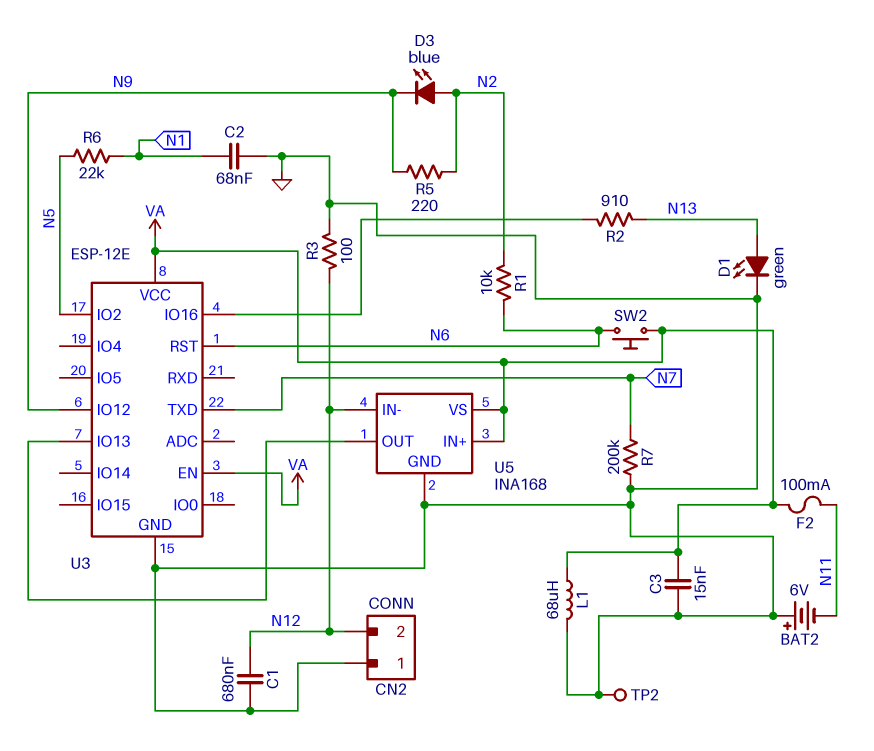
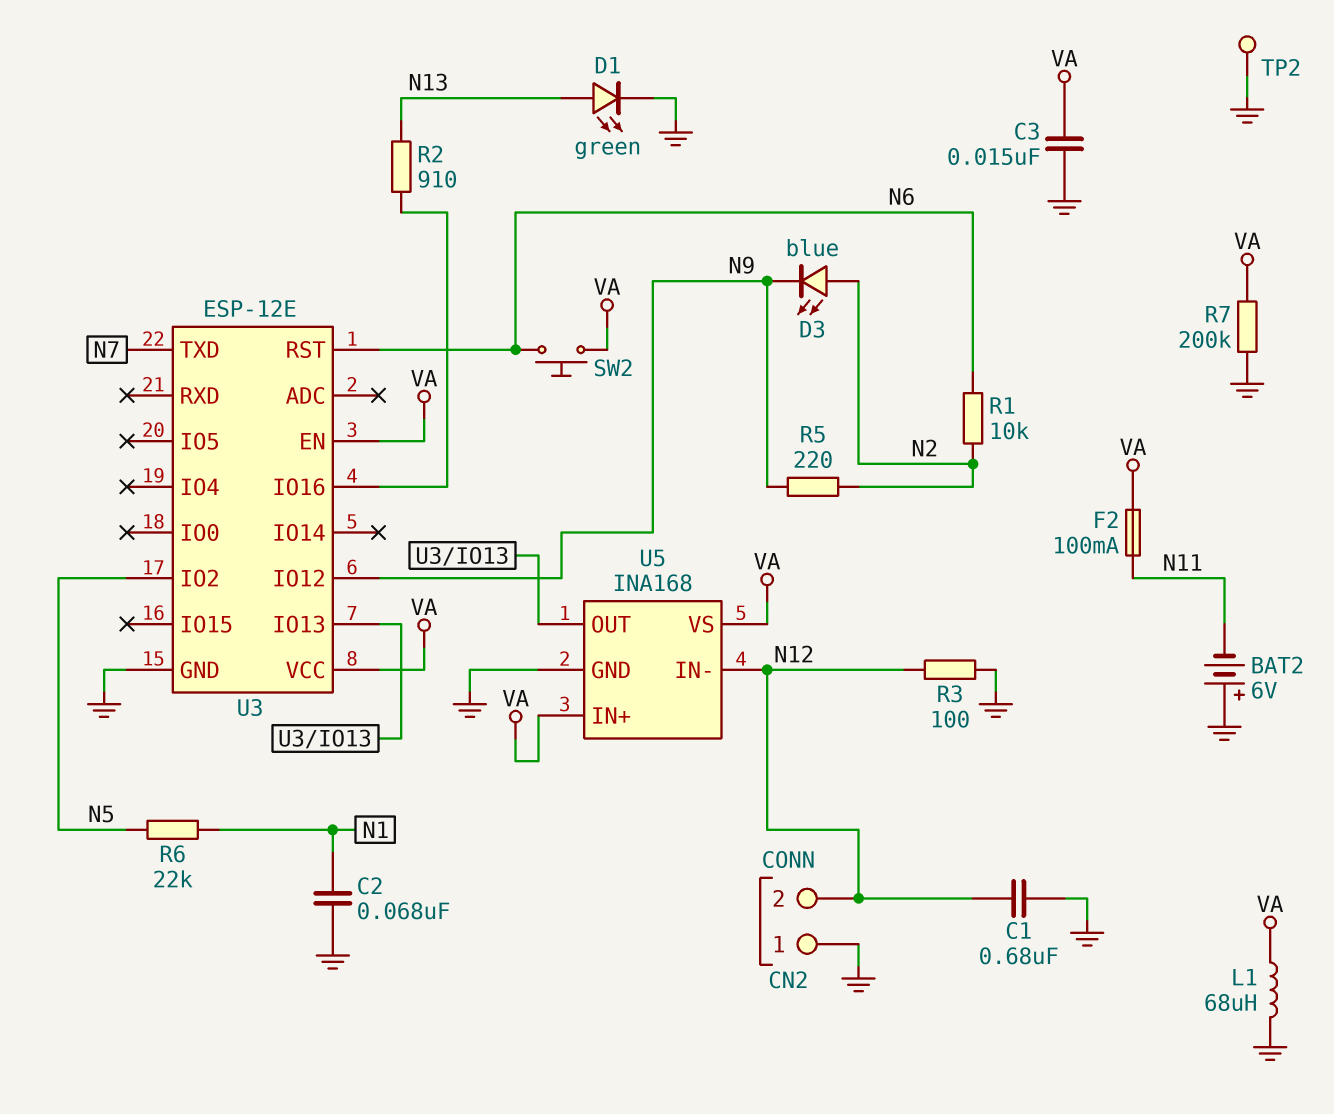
R7: 200k (GND, N7) -> 200k (GND, VA)

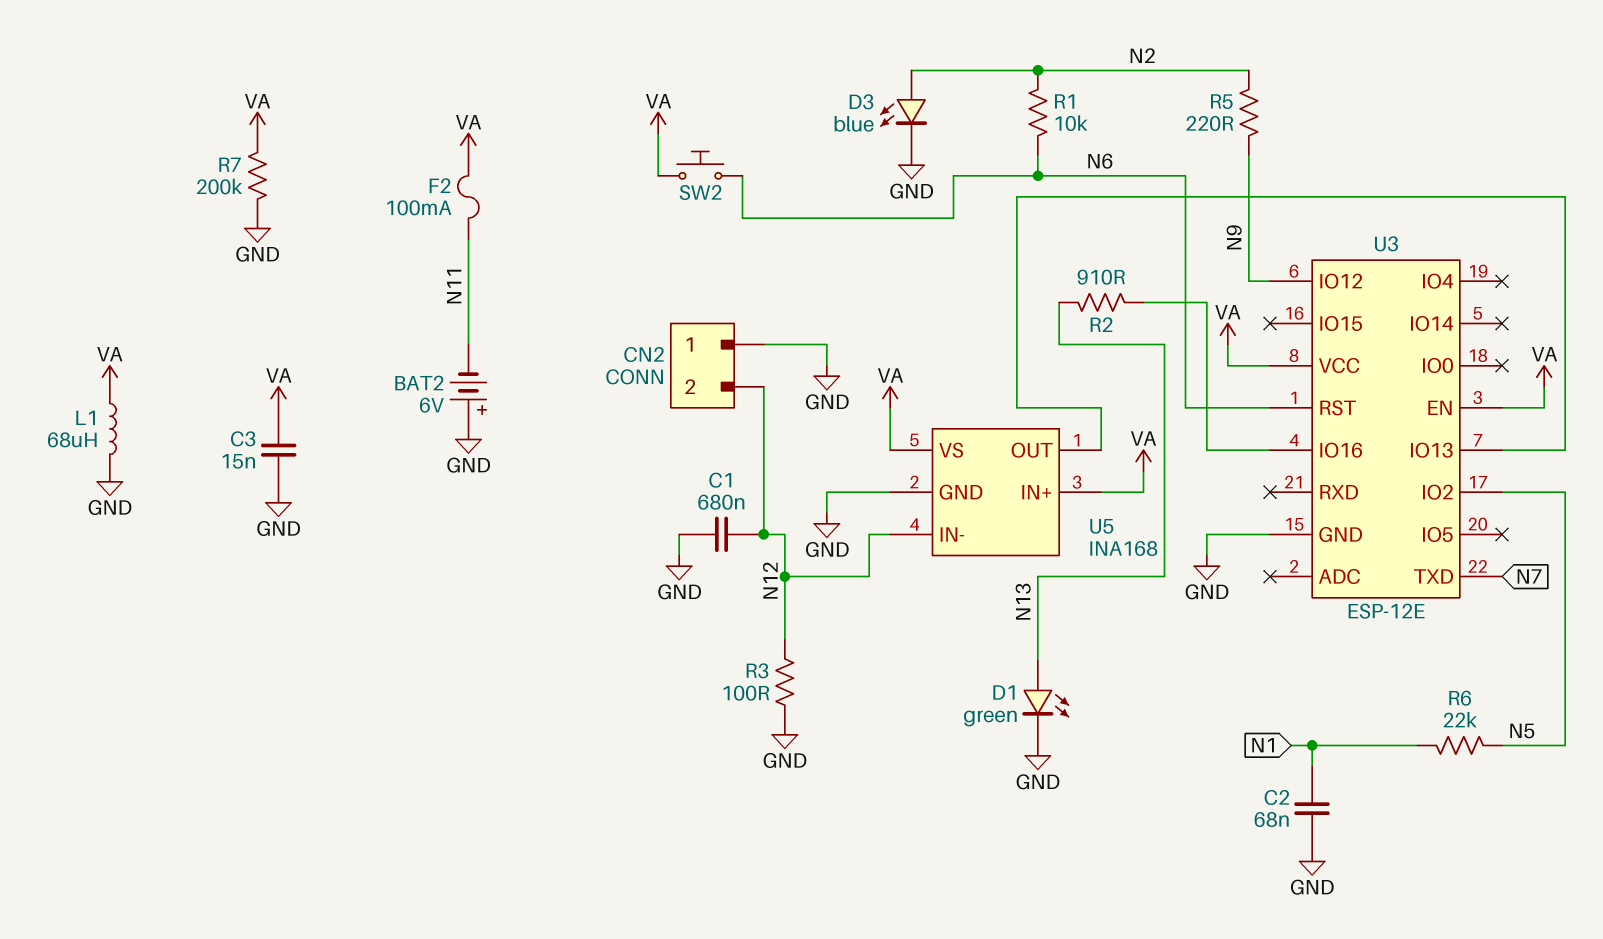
D3: LED blue (A N2, K N9) -> LED blue (A N2, K GND)
TP2: test point (GND) -> none

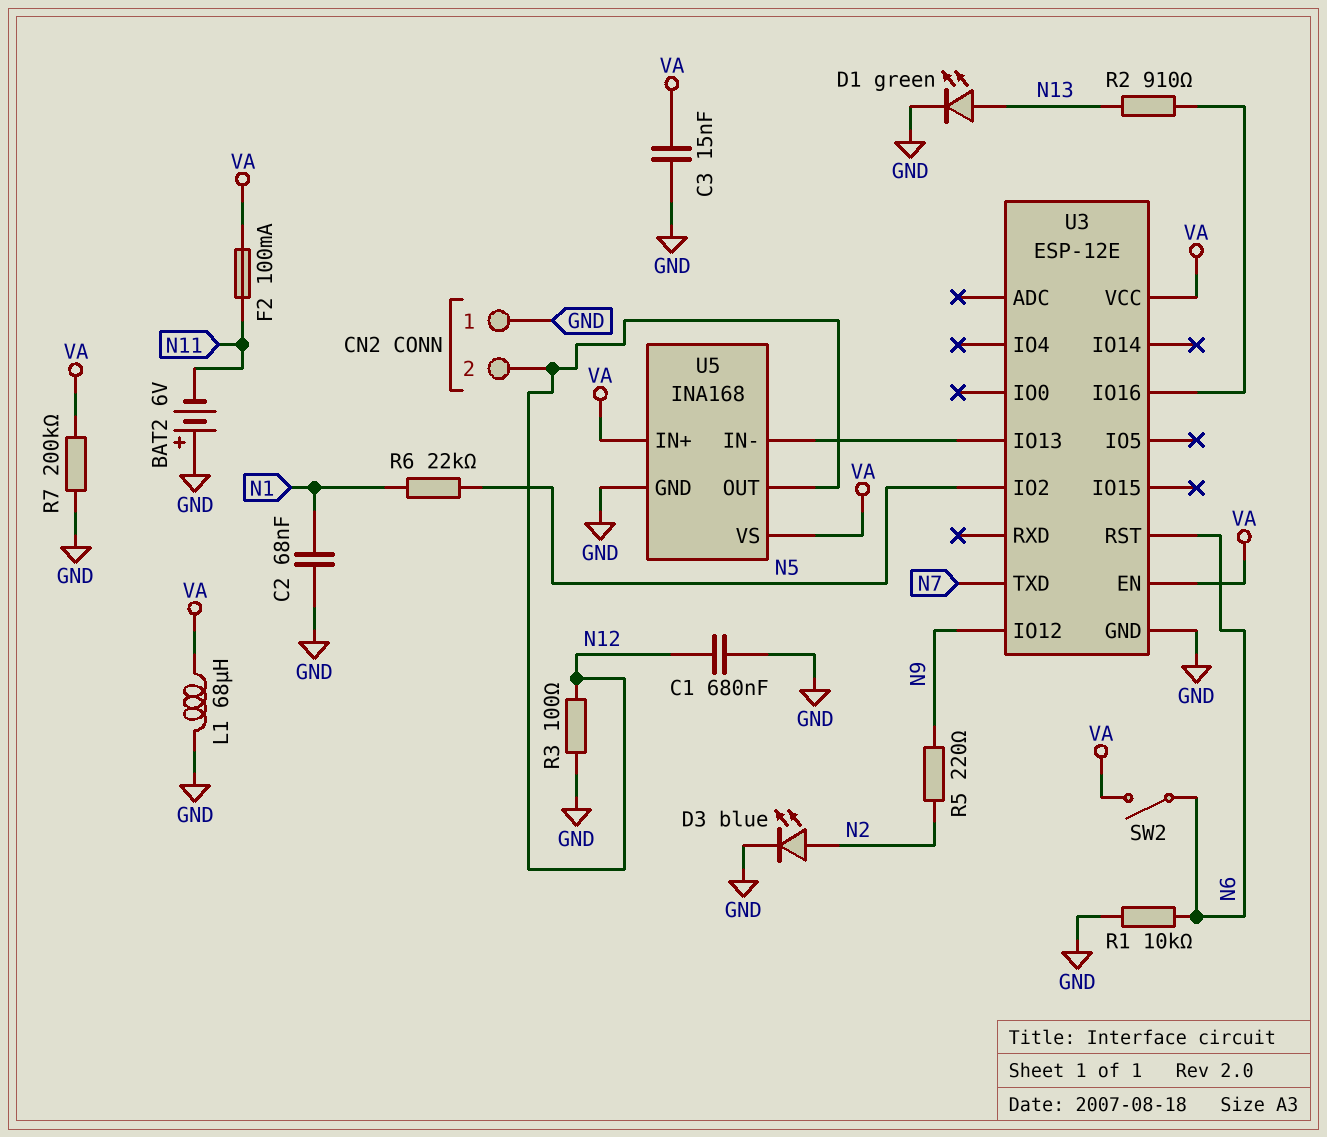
R1: 10k (N2, N6) -> 10k (GND, N6)
SW2: button (N6, VA) -> switch (N6, VA)
U5 pin IN-: N12 -> U3/IO13
U5 pin OUT: U3/IO13 -> N12

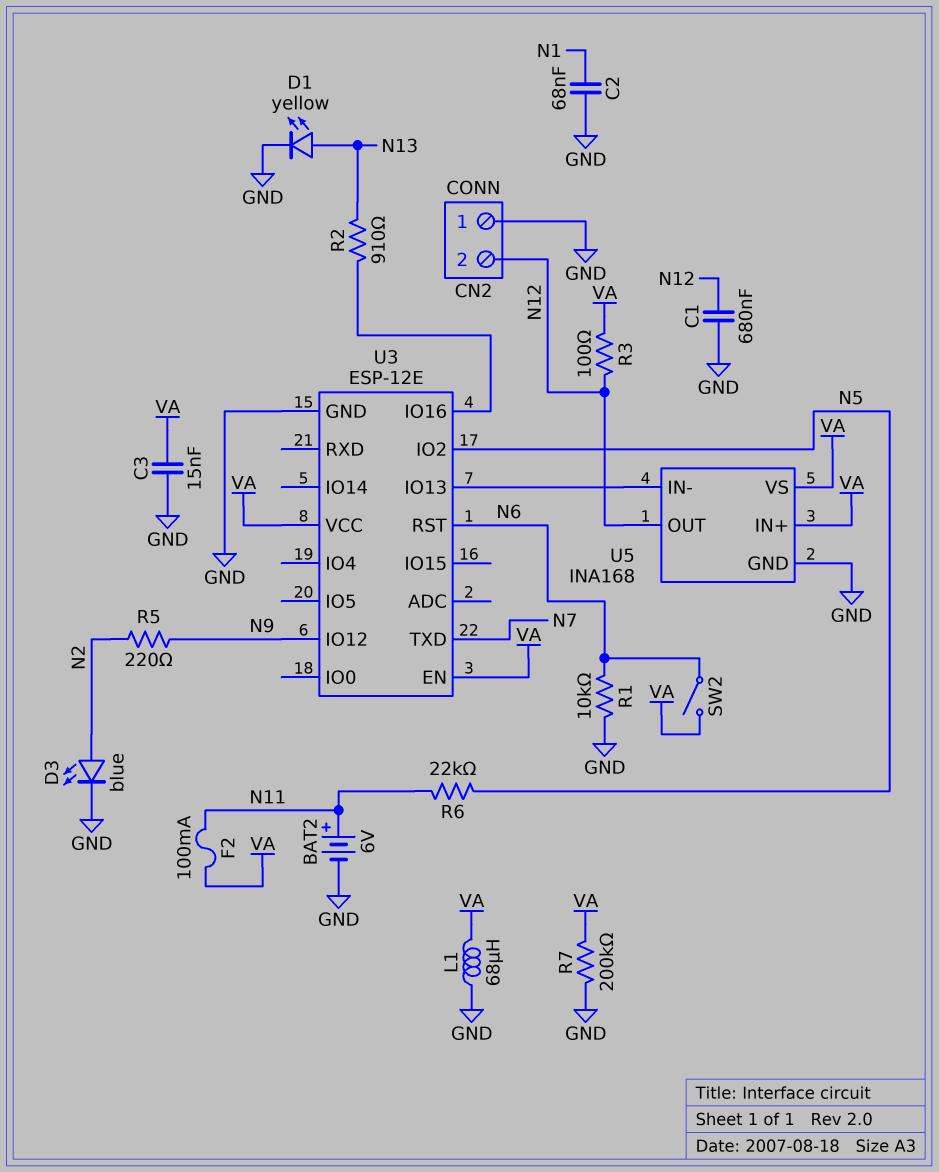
BAT2: 6V (plus GND, minus N11) -> 6V (plus N11, minus GND)
D1: LED green (A N13, K GND) -> LED yellow (A N13, K GND)
R3: 100 (GND, N12) -> 100 (N12, VA)
R6: 22k (N1, N5) -> 22k (N5, N11)

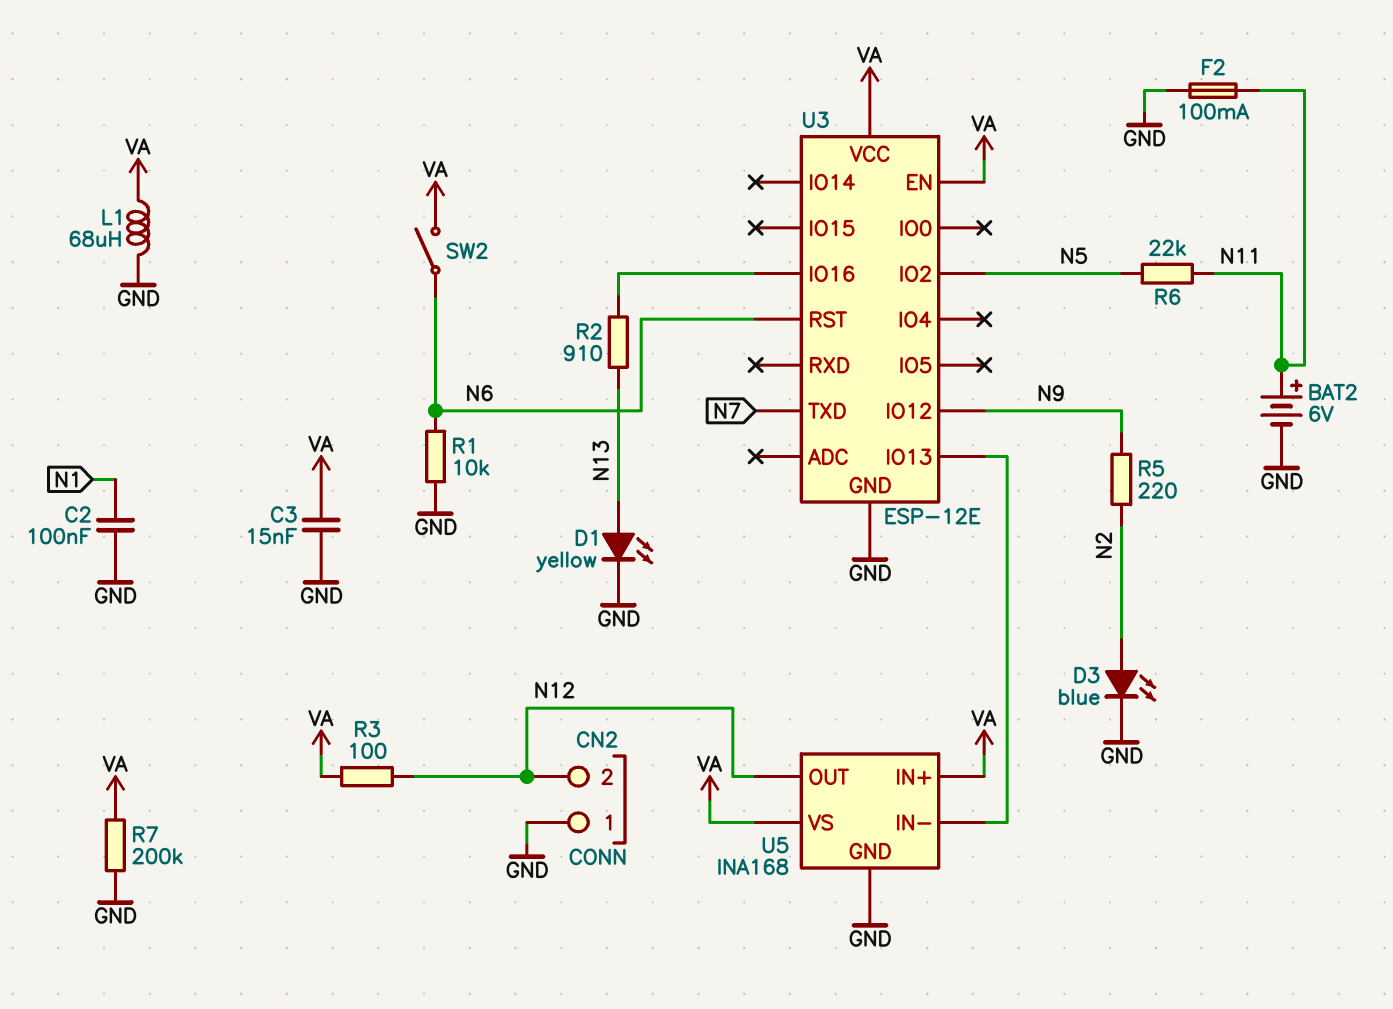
C1: 680nF (GND, N12) -> none
C2: 68nF (GND, N1) -> 100nF (GND, N1)
F2: 100mA (N11, VA) -> 100mA (GND, N11)

